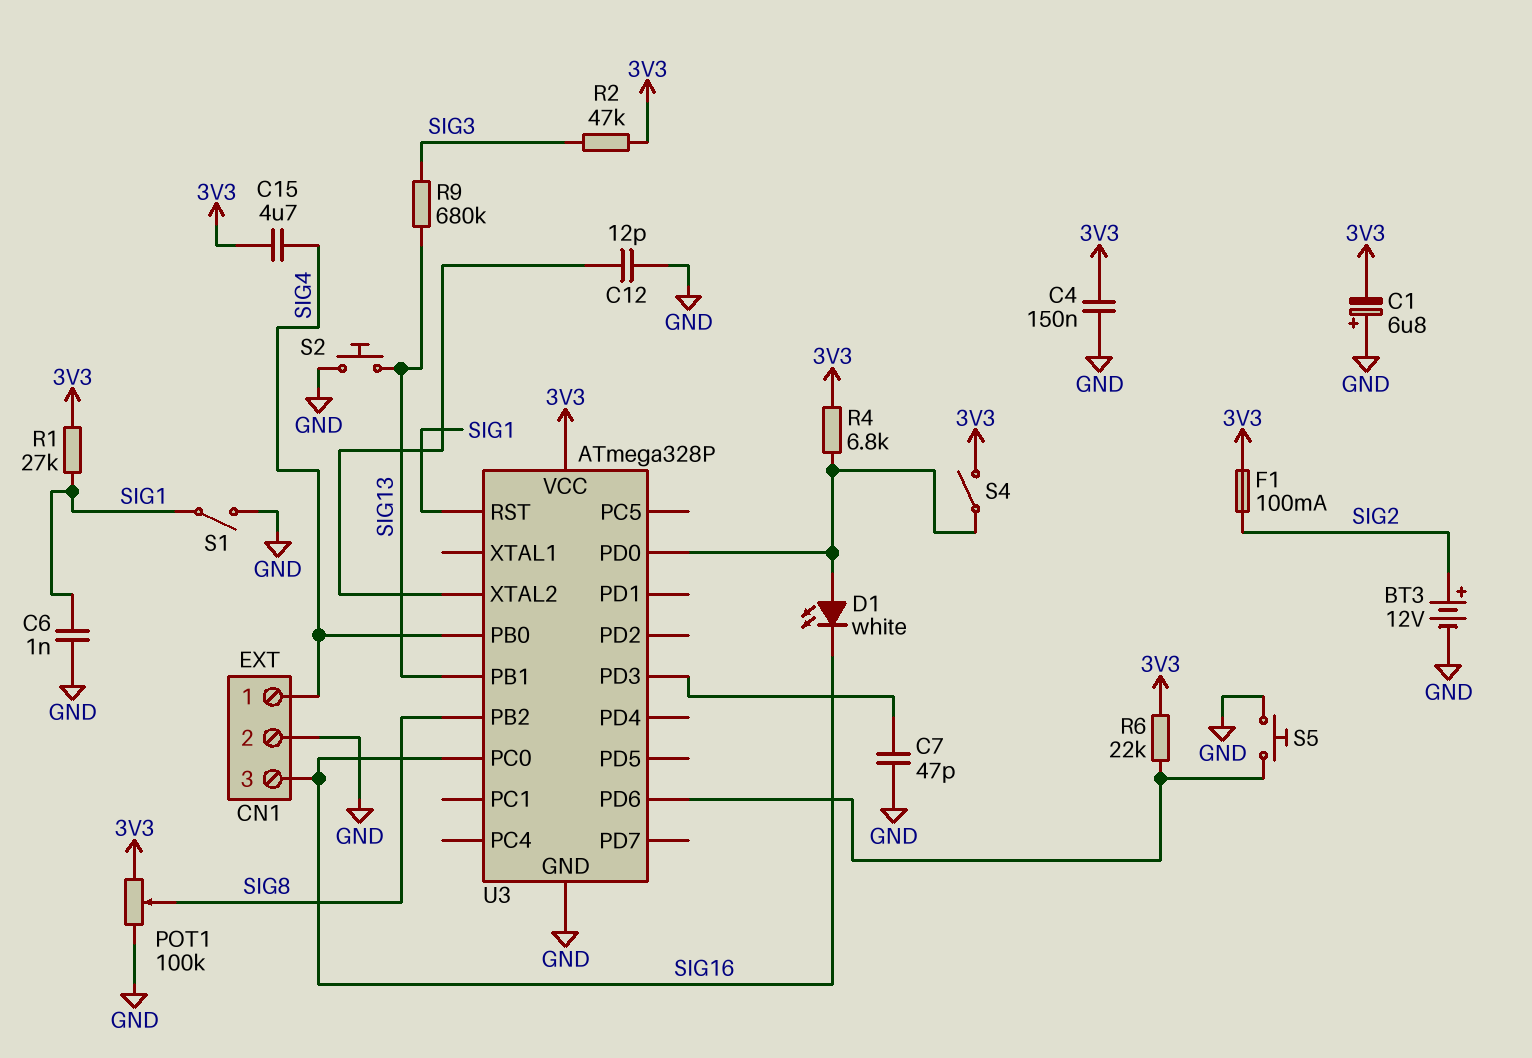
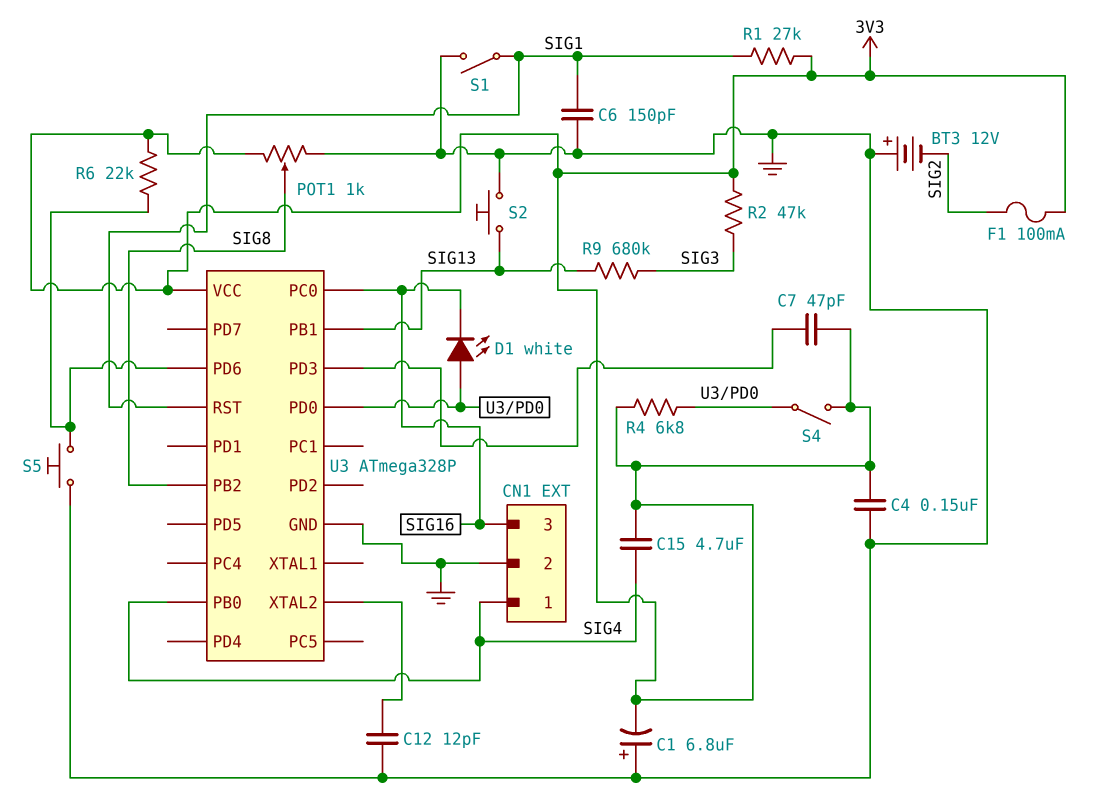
BT3: 12V (plus SIG2, minus GND) -> 12V (plus GND, minus SIG2)
C6: 1nF (GND, SIG1) -> 150pF (GND, SIG1)
C7: 47pF (GND, U3/PD3) -> 47pF (3V3, U3/PD3)
POT1: 100k (3V3, GND, wiper SIG8) -> 1k (3V3, GND, wiper SIG8)

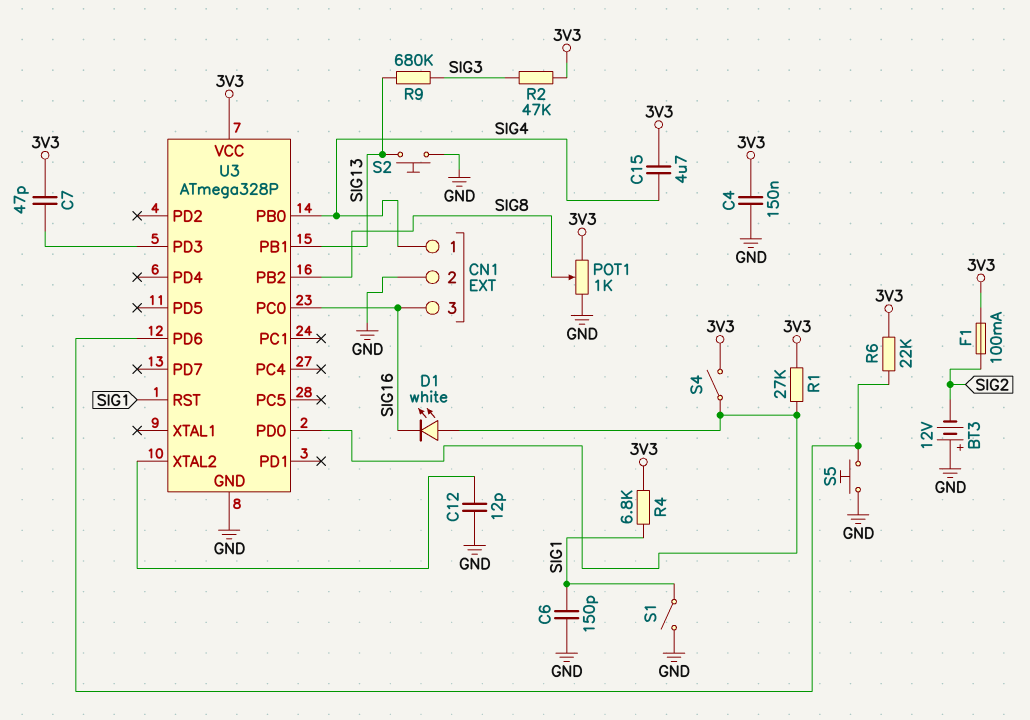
C1: 6.8uF (plus GND, minus 3V3) -> none
R1: 27k (3V3, SIG1) -> 27k (3V3, U3/PD0)
R4: 6.8k (3V3, U3/PD0) -> 6.8k (3V3, SIG1)

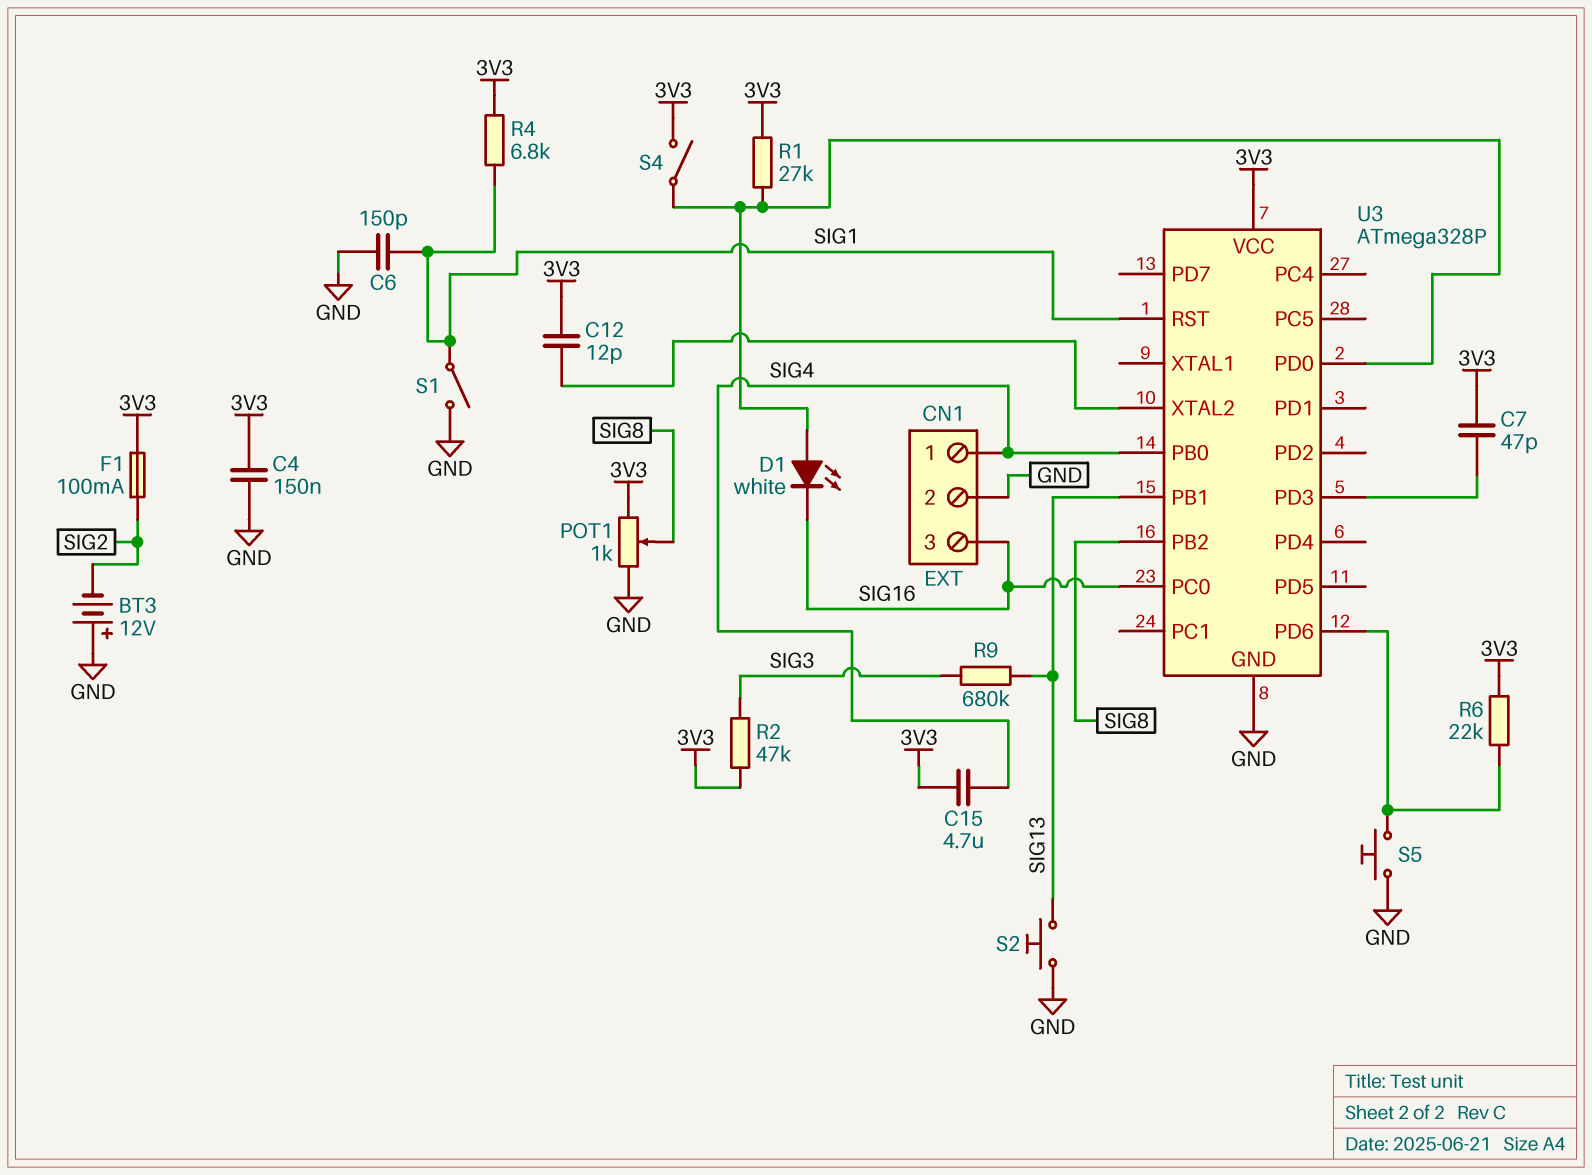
C12: 12pF (GND, U3/XTAL2) -> 12pF (3V3, U3/XTAL2)

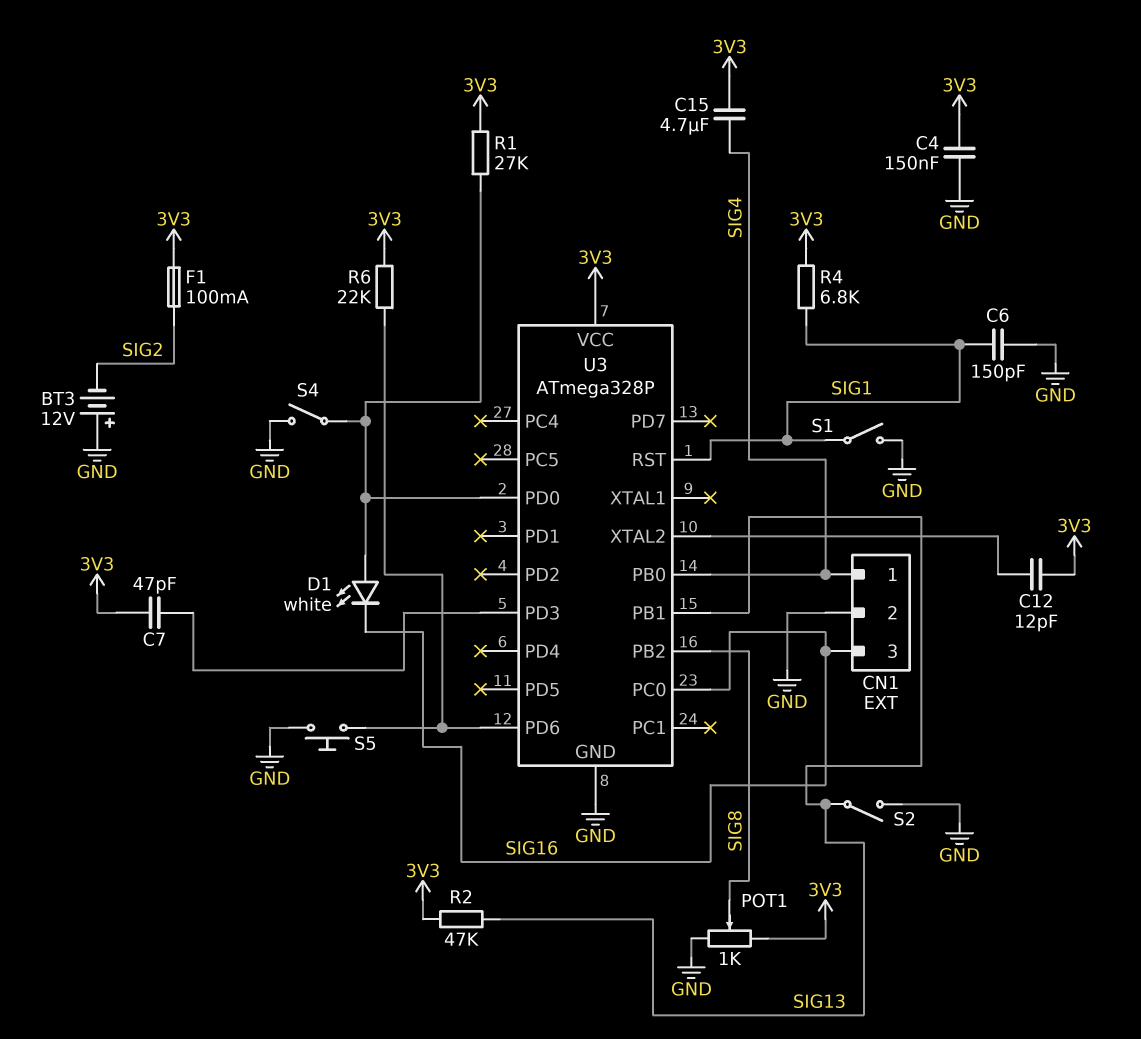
R2: 47k (3V3, SIG3) -> 47k (3V3, SIG13)
R9: 680k (SIG3, SIG13) -> none
S2: button (GND, SIG13) -> switch (GND, SIG13)
S4: switch (3V3, U3/PD0) -> switch (GND, U3/PD0)

